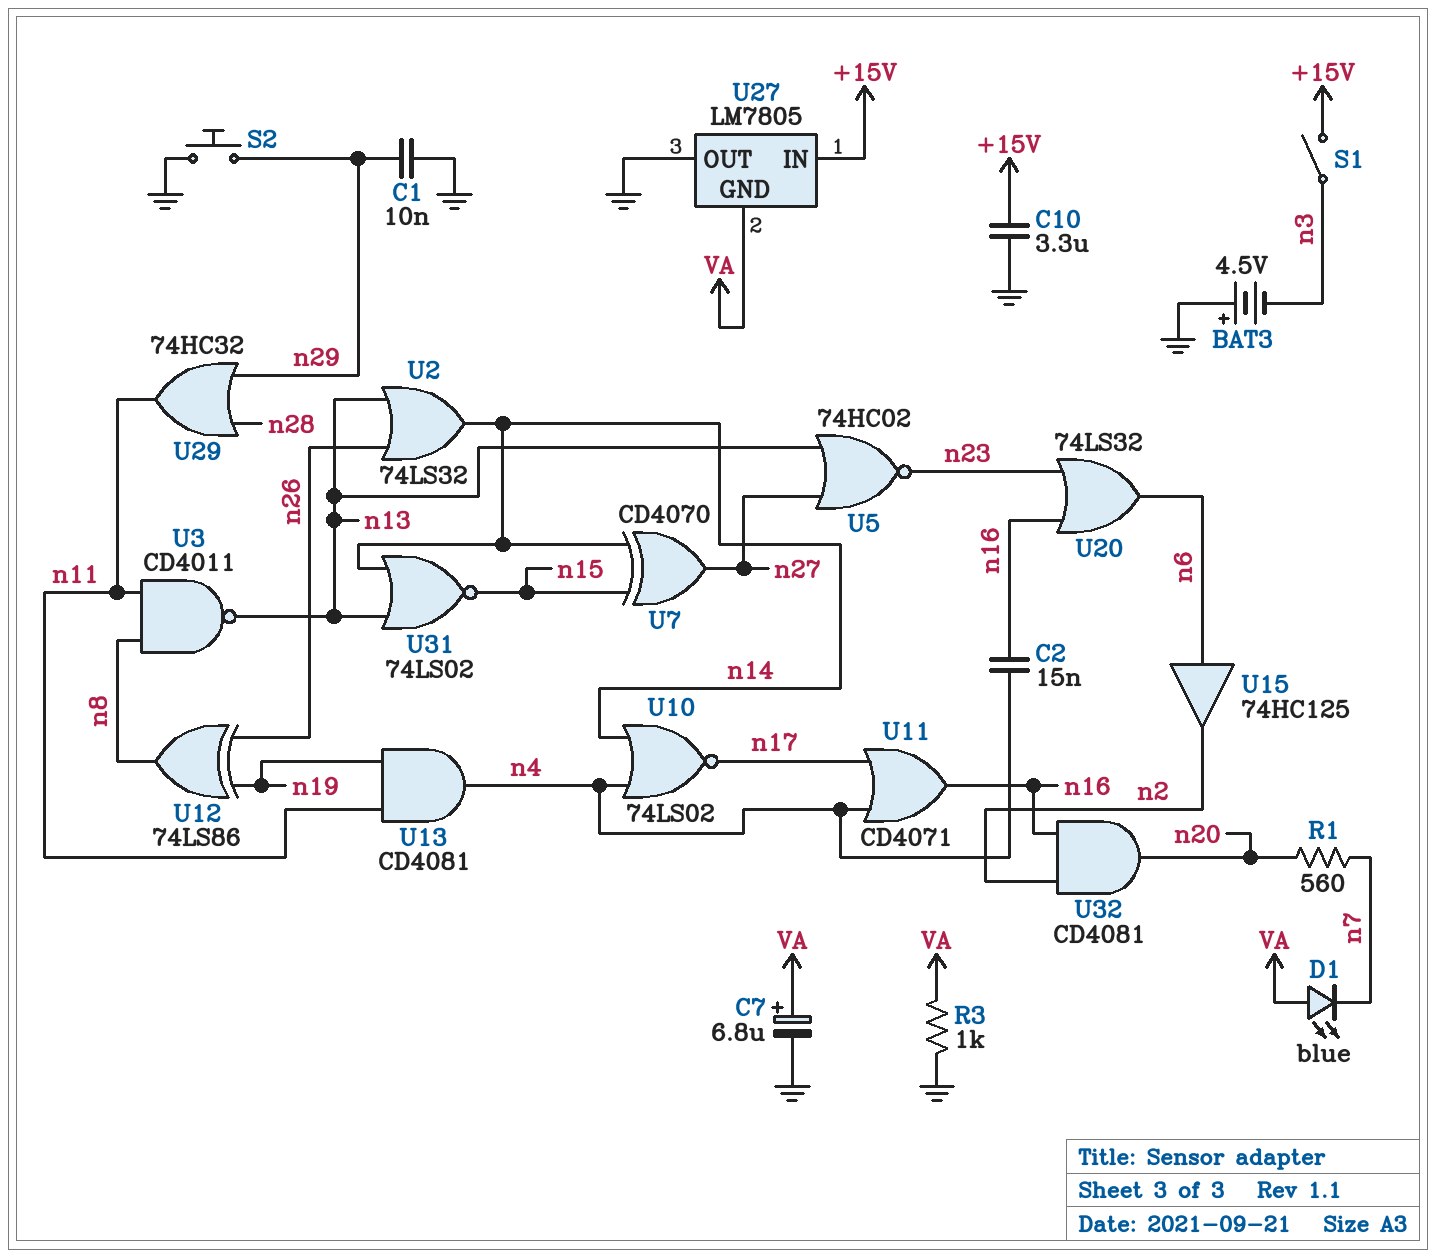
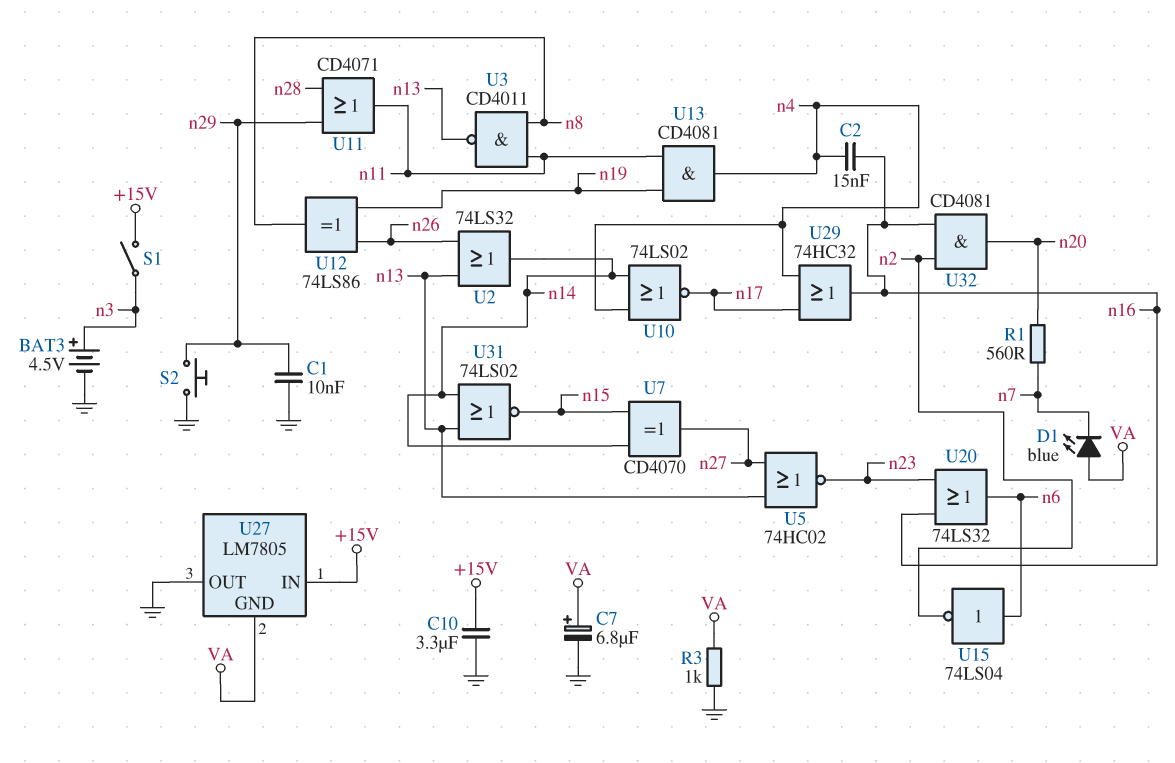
BAT3: 4.5V (plus GND, minus n3) -> 4.5V (plus n3, minus GND)
U11: OR CD4071 (in n4, in n17, out n16) -> OR CD4071 (in n28, in n29, out n11)
U15: buffer 74HC125 (in n6, out n2) -> NOT 74LS04 (in n6, out n2)
U29: OR 74HC32 (in n28, in n29, out n11) -> OR 74HC32 (in n4, in n17, out n16)

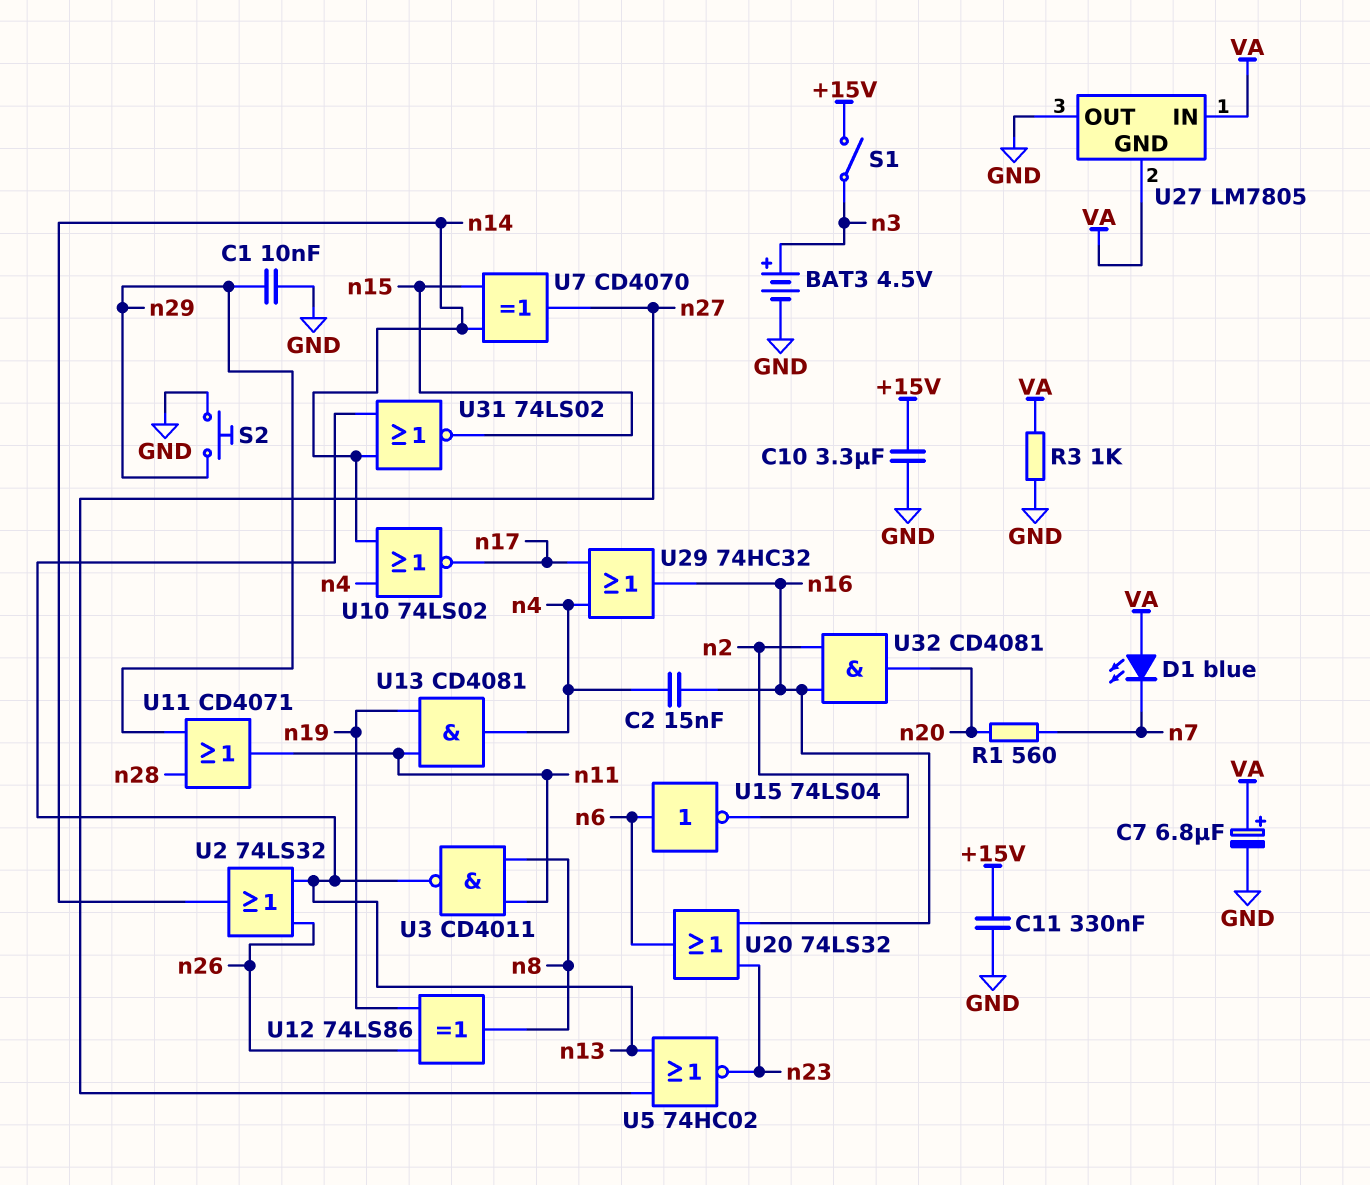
C11: none -> 330nF (+15V, GND)
U27 pin IN: +15V -> VA

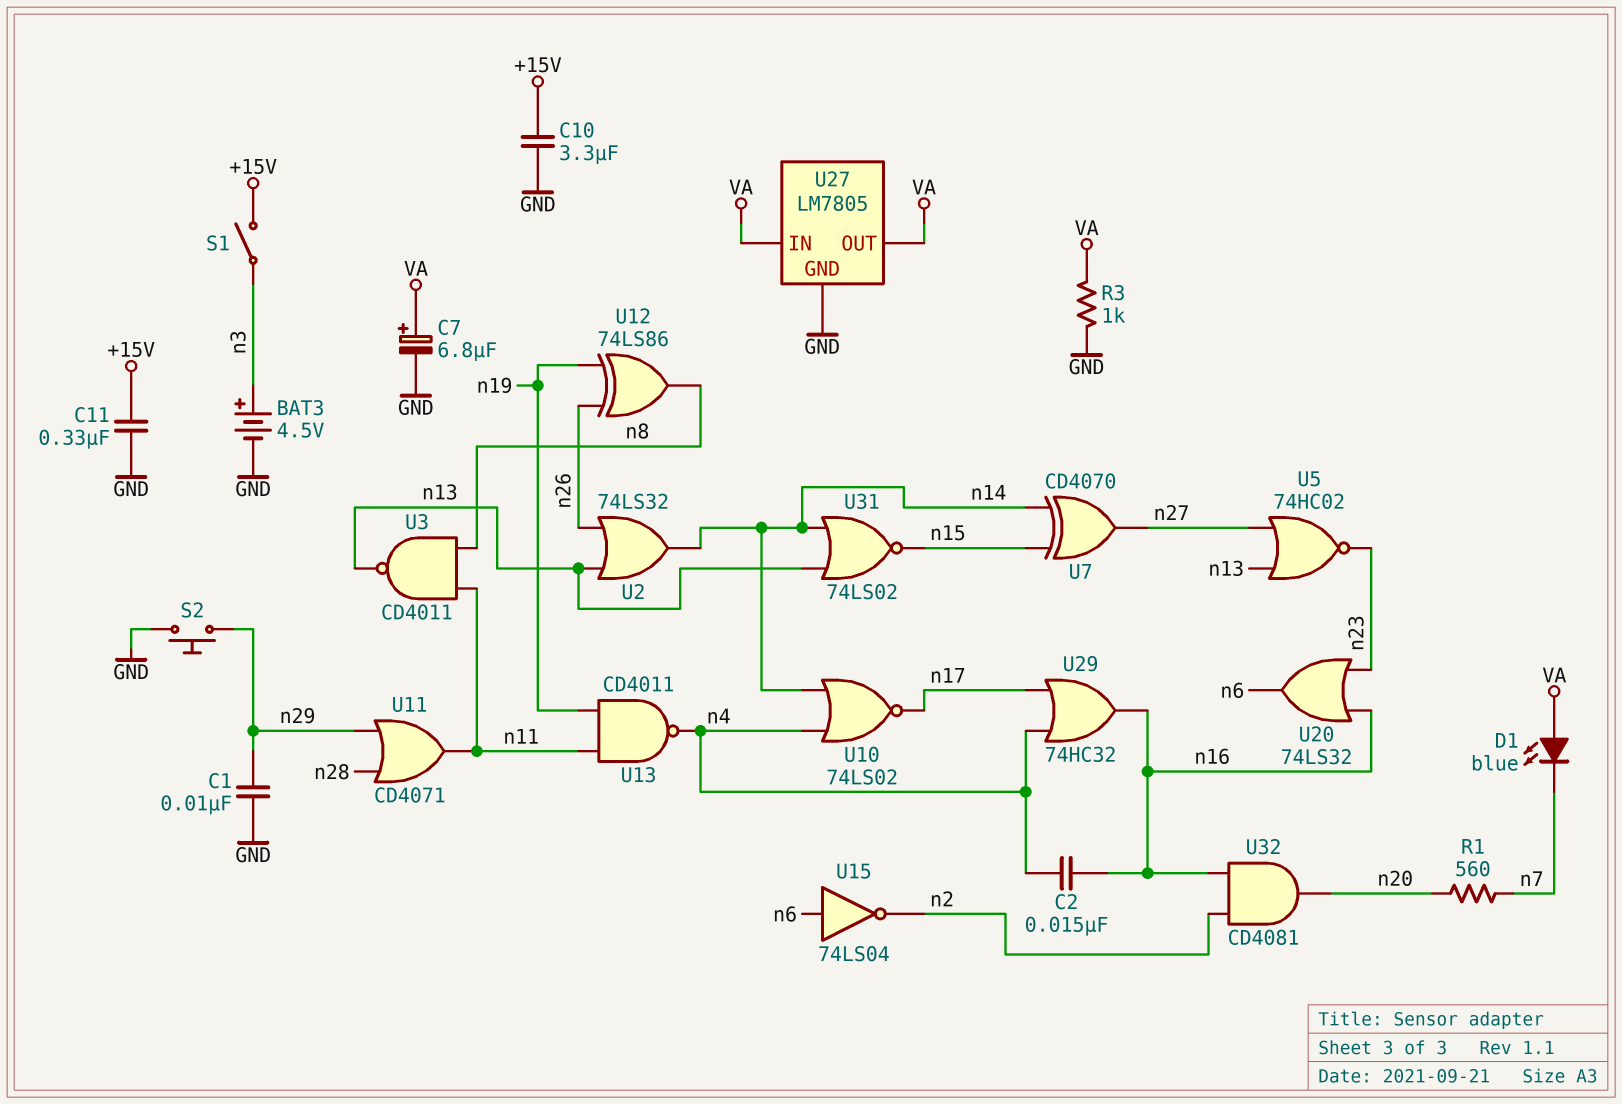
U13: AND CD4081 (in n11, in n19, out n4) -> NAND CD4011 (in n11, in n19, out n4)
U27 pin GND: VA -> GND
U27 pin OUT: GND -> VA

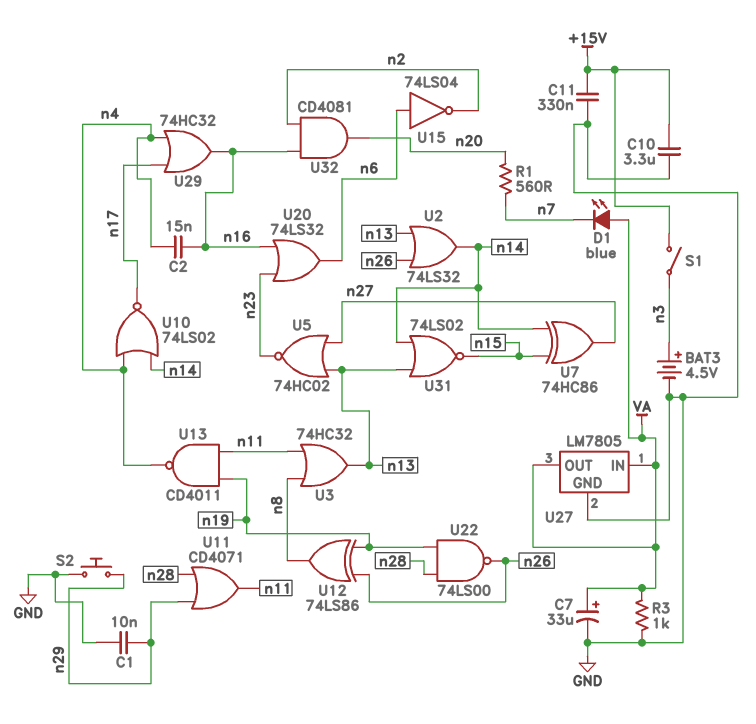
C7: 6.8uF (plus VA, minus GND) -> 33uF (plus VA, minus GND)
U3: NAND CD4011 (in n8, in n11, out n13) -> OR 74HC32 (in n8, in n11, out n13)
U7: XOR CD4070 (in n14, in n15, out n27) -> XOR 74HC86 (in n14, in n15, out n27)
U22: none -> NAND 74LS00 (in n19, in n28, out n26)

